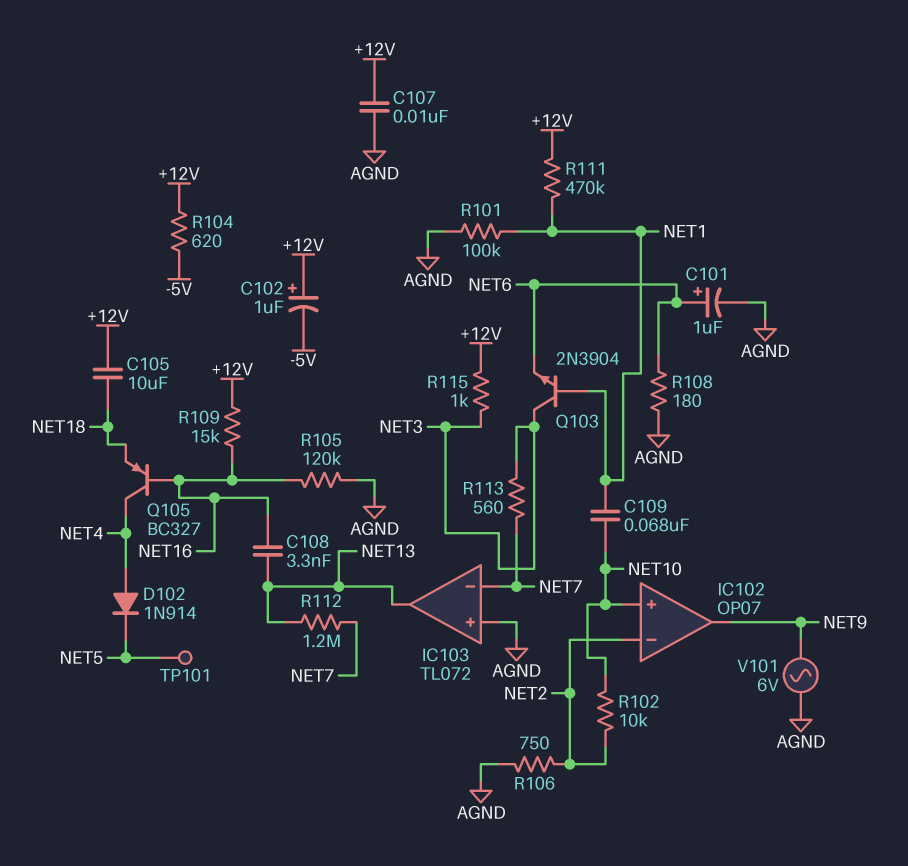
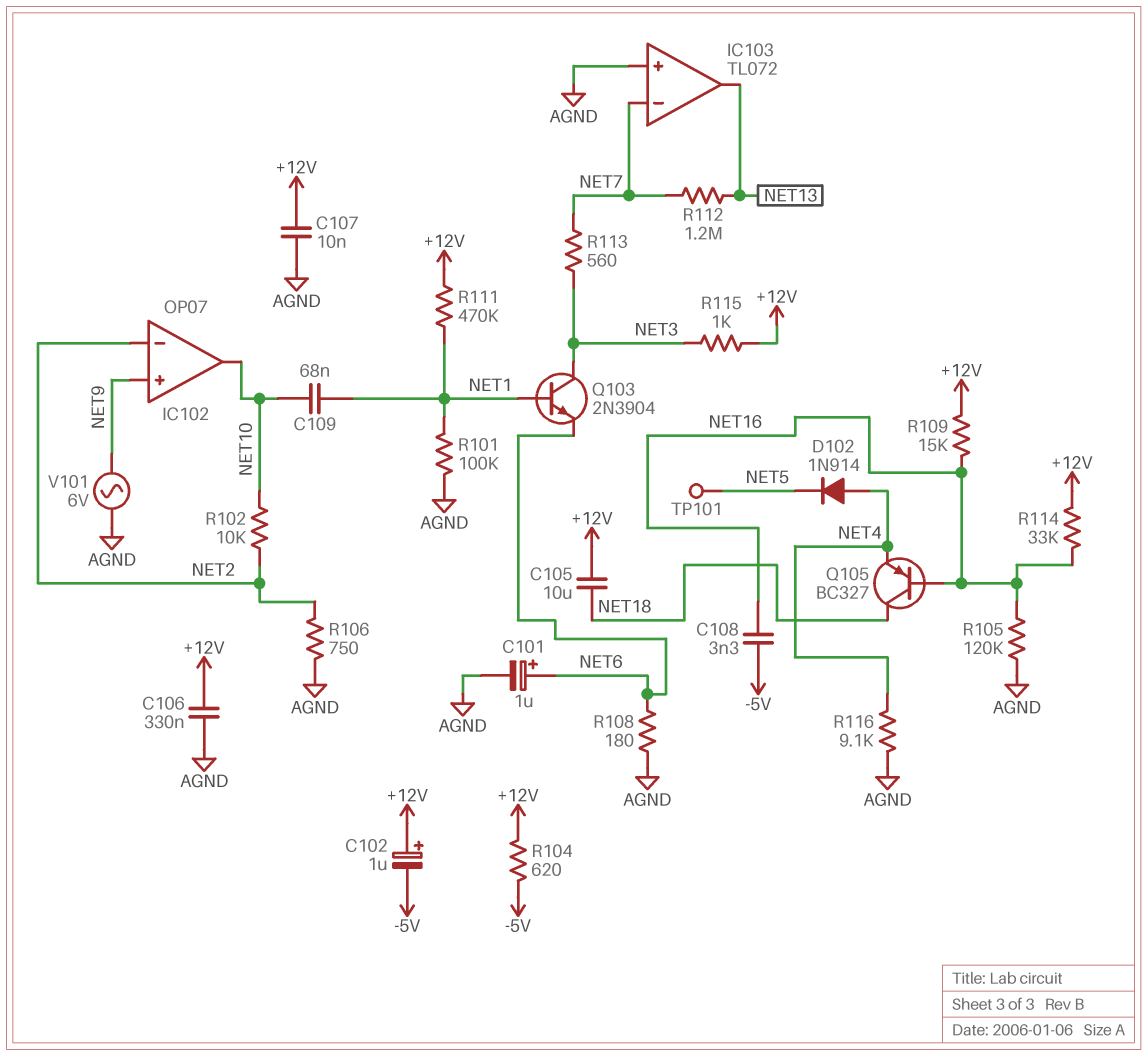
C106: none -> 330nF (+12V, AGND)
C108: 3.3nF (NET13, NET16) -> 3.3nF (-5V, NET16)
IC102 pin in+: NET10 -> NET9
IC102 pin out: NET9 -> NET10
Q105: PNP BC327 (B NET16, C NET4, E NET18) -> PNP BC327 (B NET16, C NET18, E NET4)
R114: none -> 33k (+12V, NET16)
R116: none -> 9.1k (AGND, NET4)

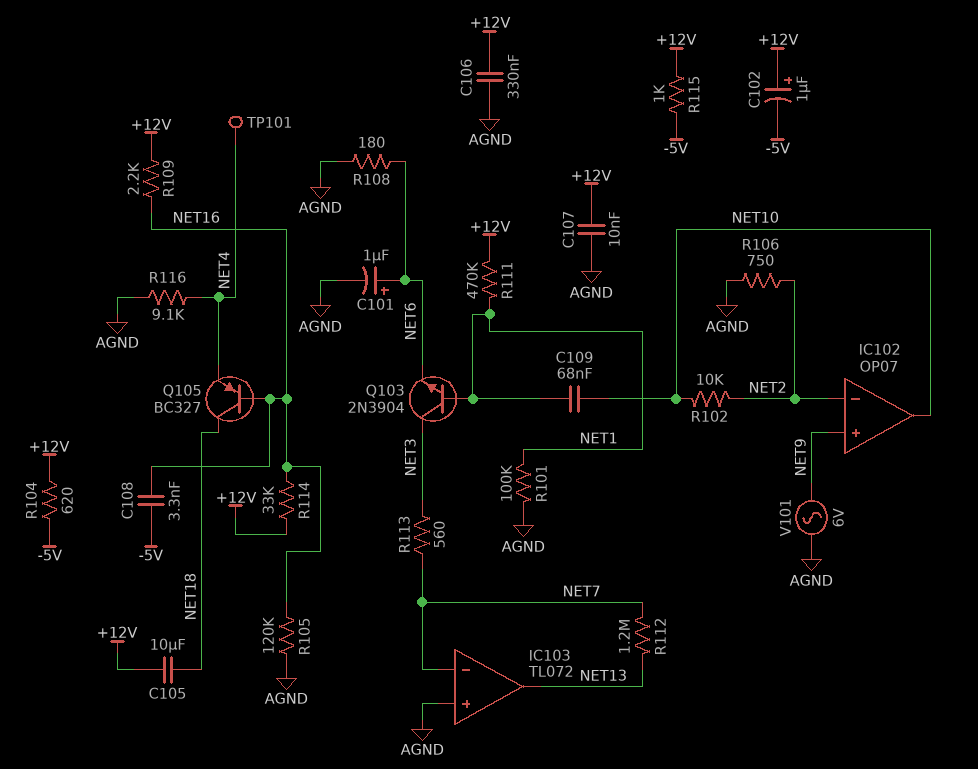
D102: diode 1N914 (A NET4, K NET5) -> none
R109: 15k (+12V, NET16) -> 2.2k (+12V, NET16)
R115: 1k (+12V, NET3) -> 1k (+12V, -5V)
TP101: test point (NET5) -> test point (NET4)

